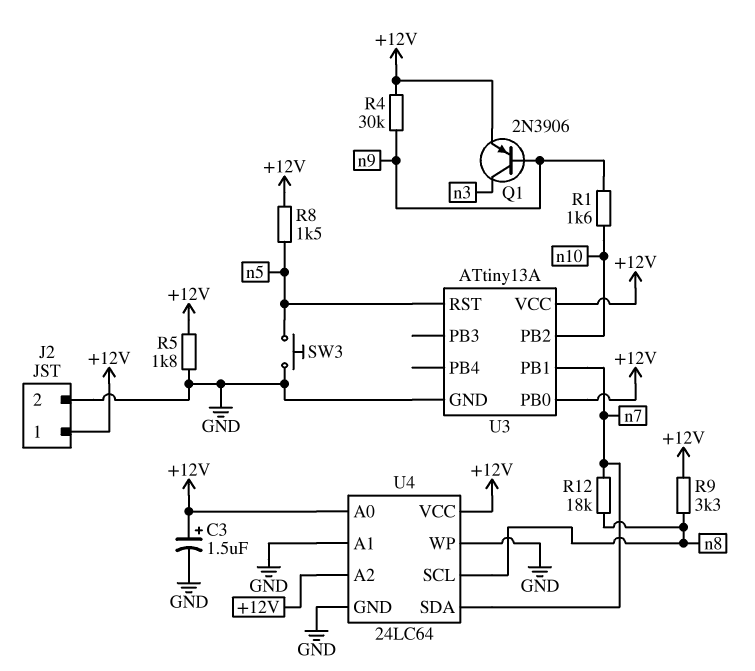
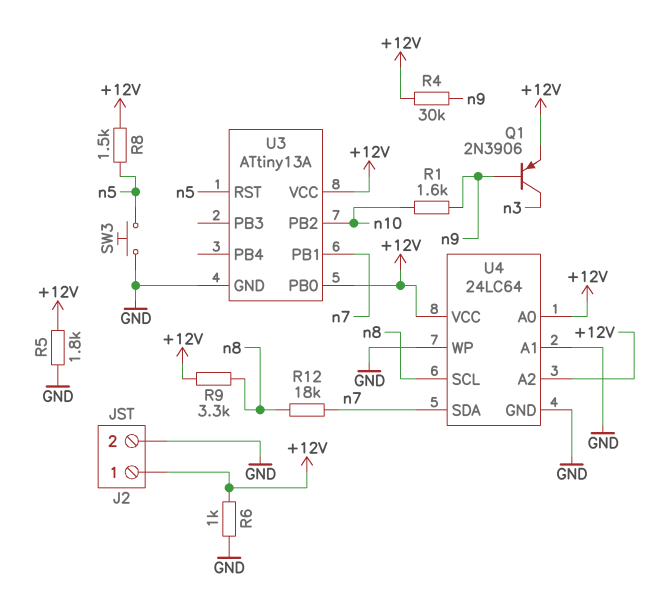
C3: 1.5uF (plus +12V, minus GND) -> none
R6: none -> 1k (+12V, GND)

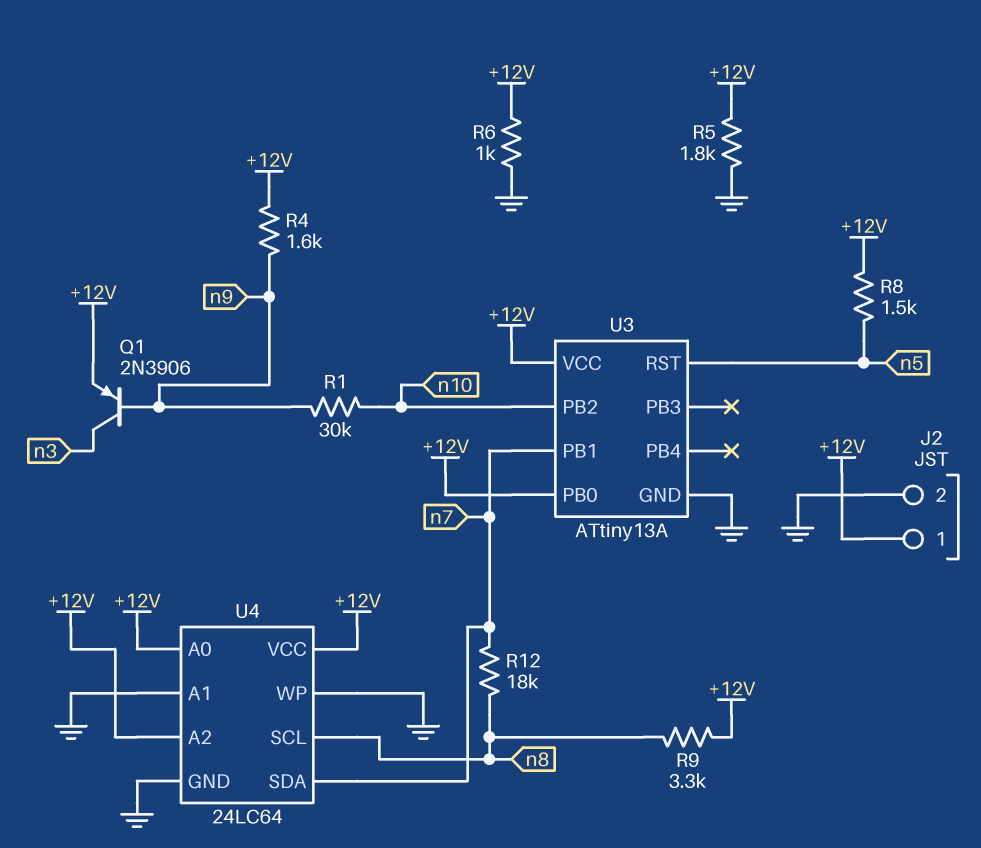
R1: 1.6k (n9, n10) -> 30k (n9, n10)
R4: 30k (+12V, n9) -> 1.6k (+12V, n9)
SW3: button (GND, n5) -> none

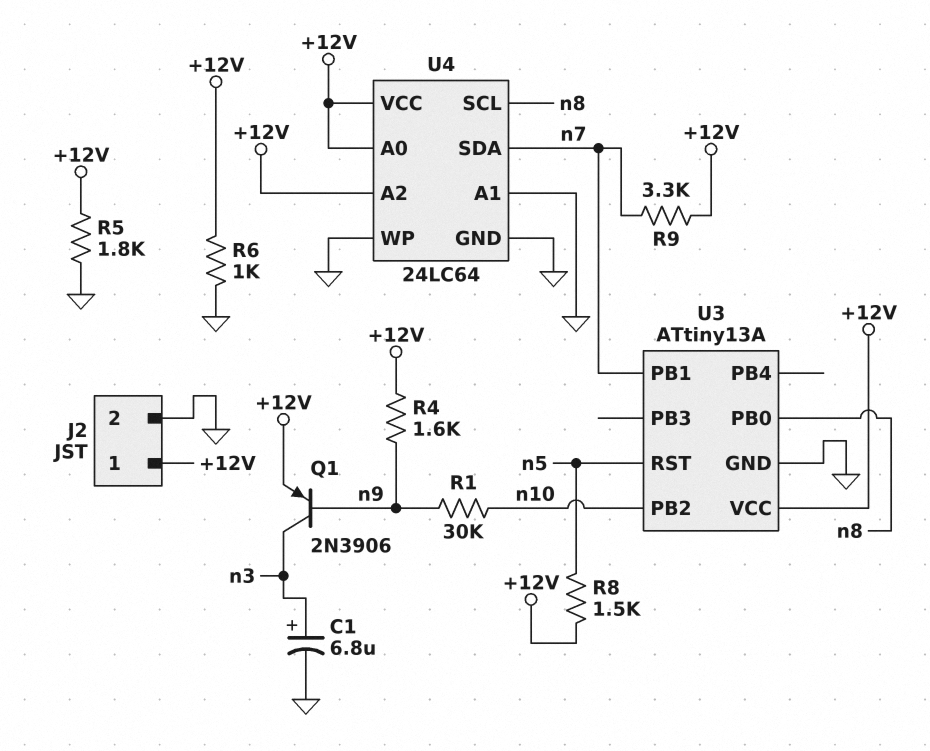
C1: none -> 6.8uF (plus n3, minus GND)
R9: 3.3k (+12V, n8) -> 3.3k (+12V, n7)
R12: 18k (n7, n8) -> none
U3 pin PB0: +12V -> n8

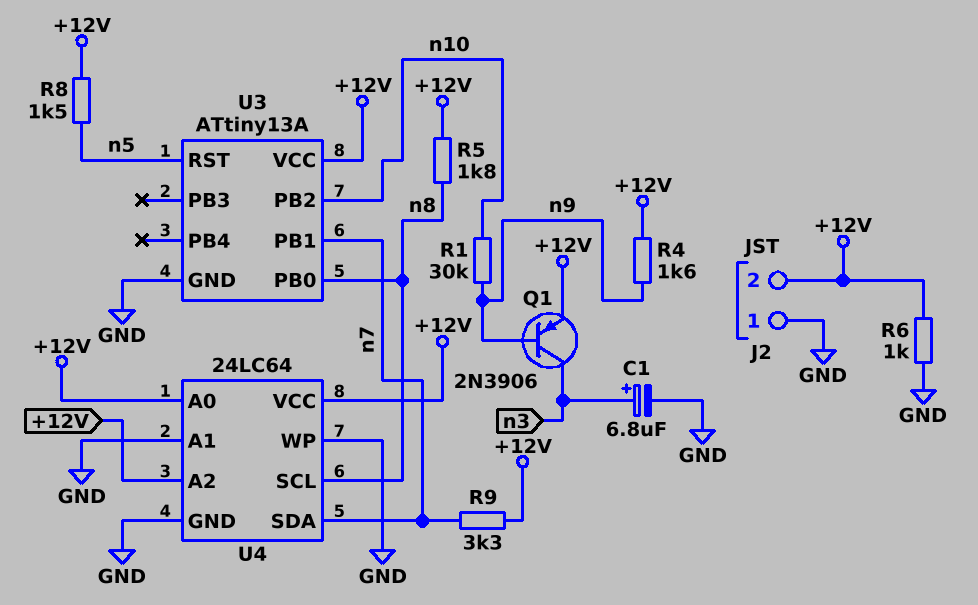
J2 pin 1: +12V -> GND
J2 pin 2: GND -> +12V
R5: 1.8k (+12V, GND) -> 1.8k (+12V, n8)

